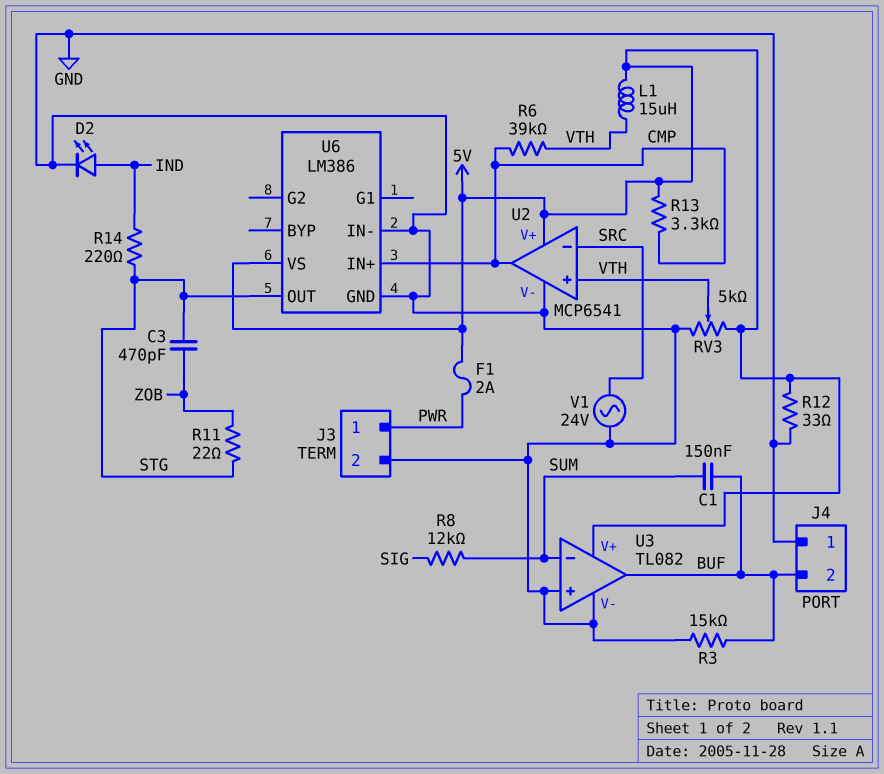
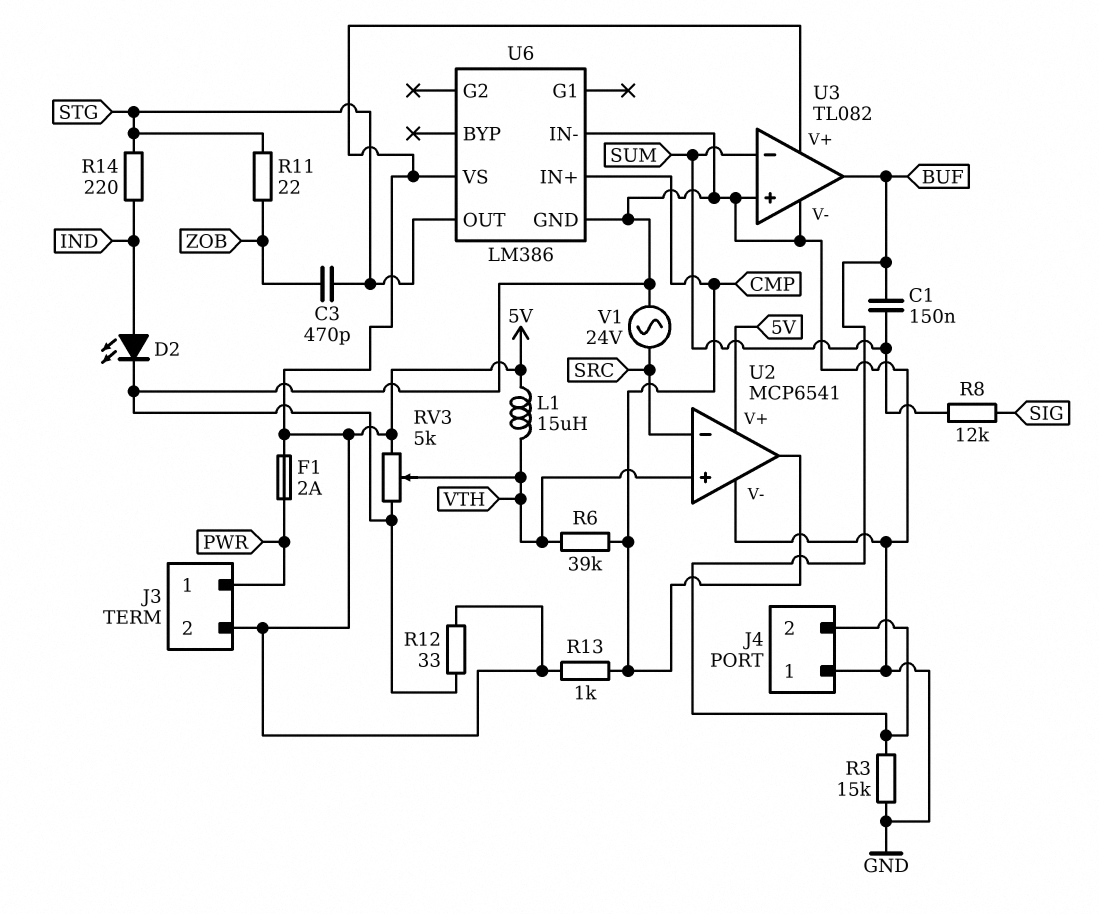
J3 pin 2: GND -> 5V
R13: 3.3k (5V, CMP) -> 1k (5V, CMP)

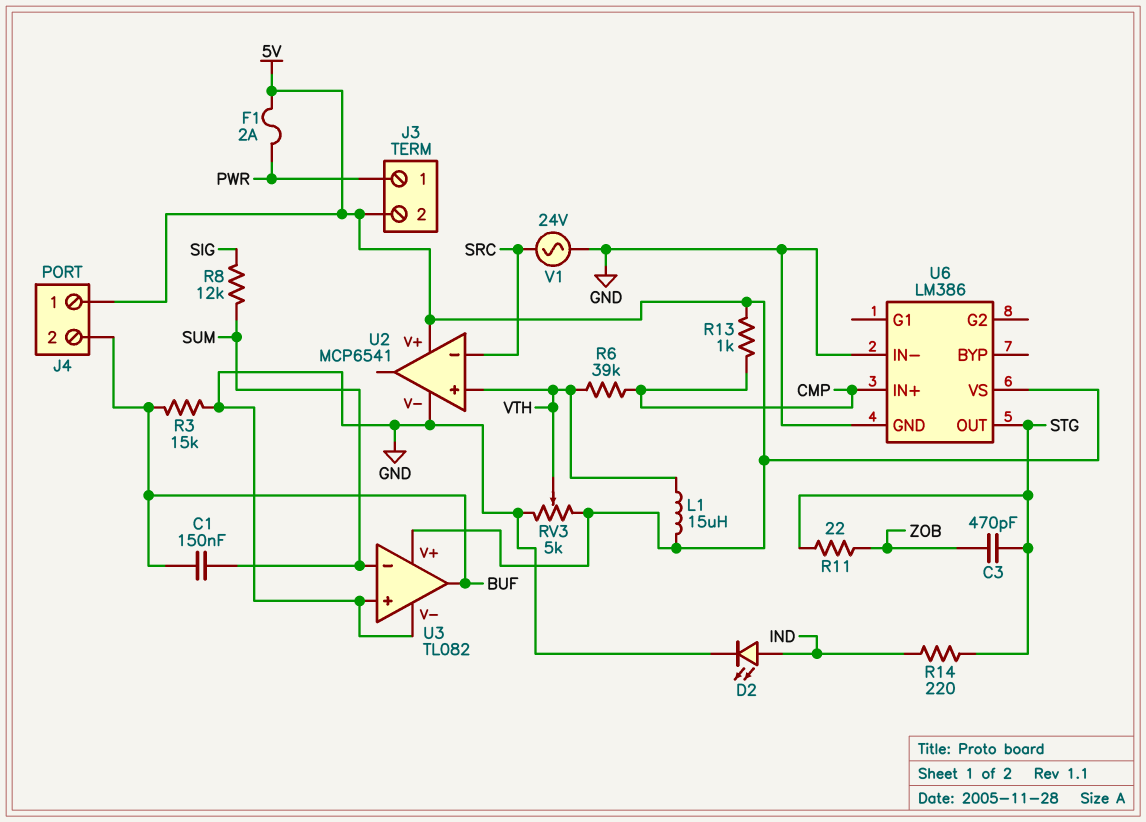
J4 pin 1: GND -> 5V
R12: 33 (5V, GND) -> none
U2 pin out: CMP -> none

